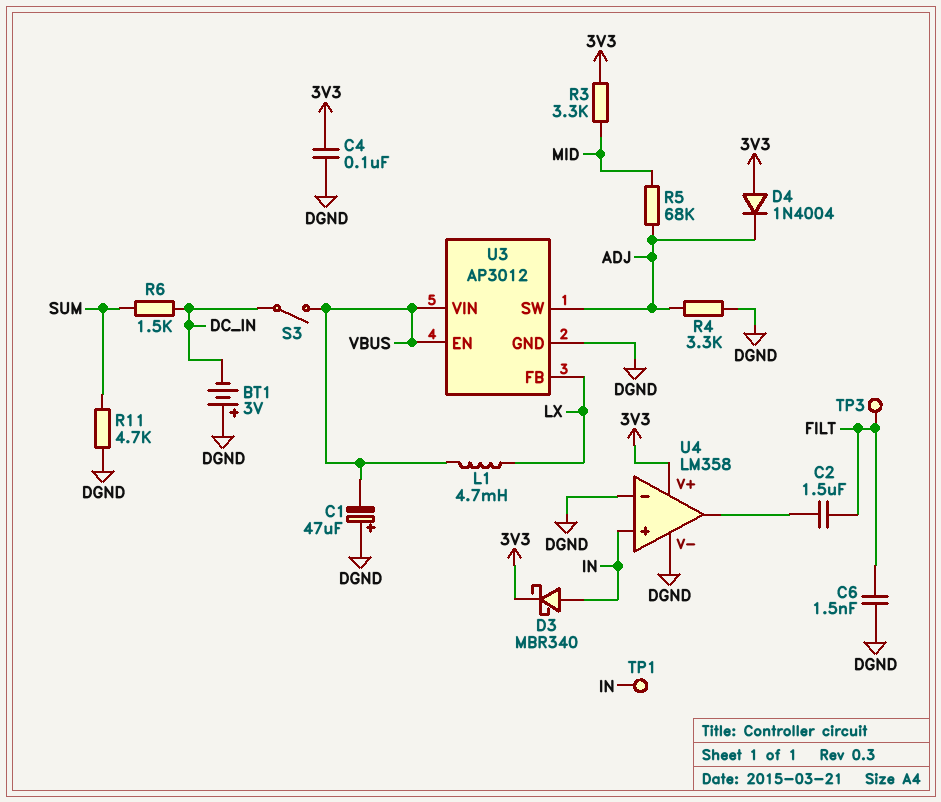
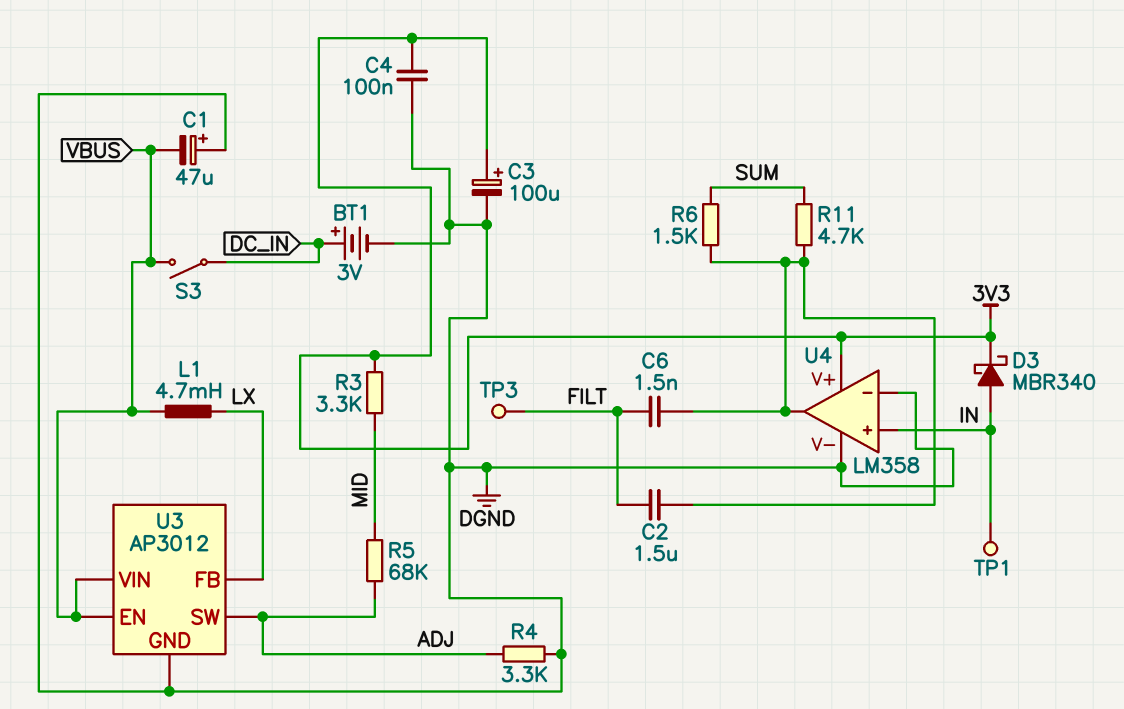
BT1: 3V (plus DGND, minus DC_IN) -> 3V (plus DC_IN, minus DGND)
C3: none -> 100uF (plus 3V3, minus DGND)
C6: 1.5nF (DGND, FILT) -> 1.5nF (FILT, U4/out)
D4: diode 1N4004 (A 3V3, K ADJ) -> none
R6: 1.5k (DC_IN, SUM) -> 1.5k (SUM, U4/out)
R11: 4.7k (DGND, SUM) -> 4.7k (SUM, U4/out)

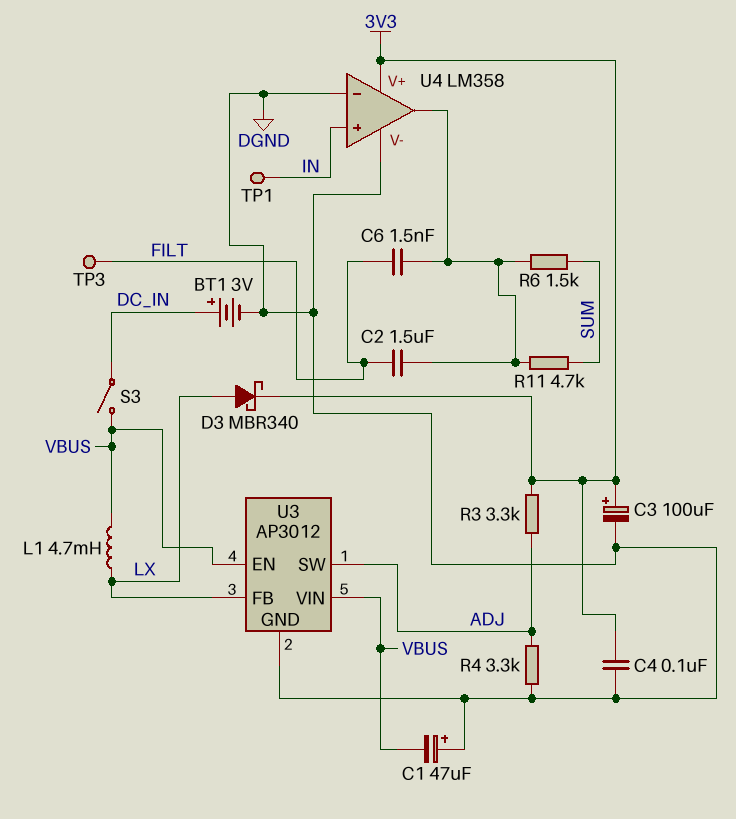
D3: schottky MBR340 (A IN, K 3V3) -> schottky MBR340 (A LX, K 3V3)
R3: 3.3k (3V3, MID) -> 3.3k (3V3, ADJ)
R5: 68k (ADJ, MID) -> none

